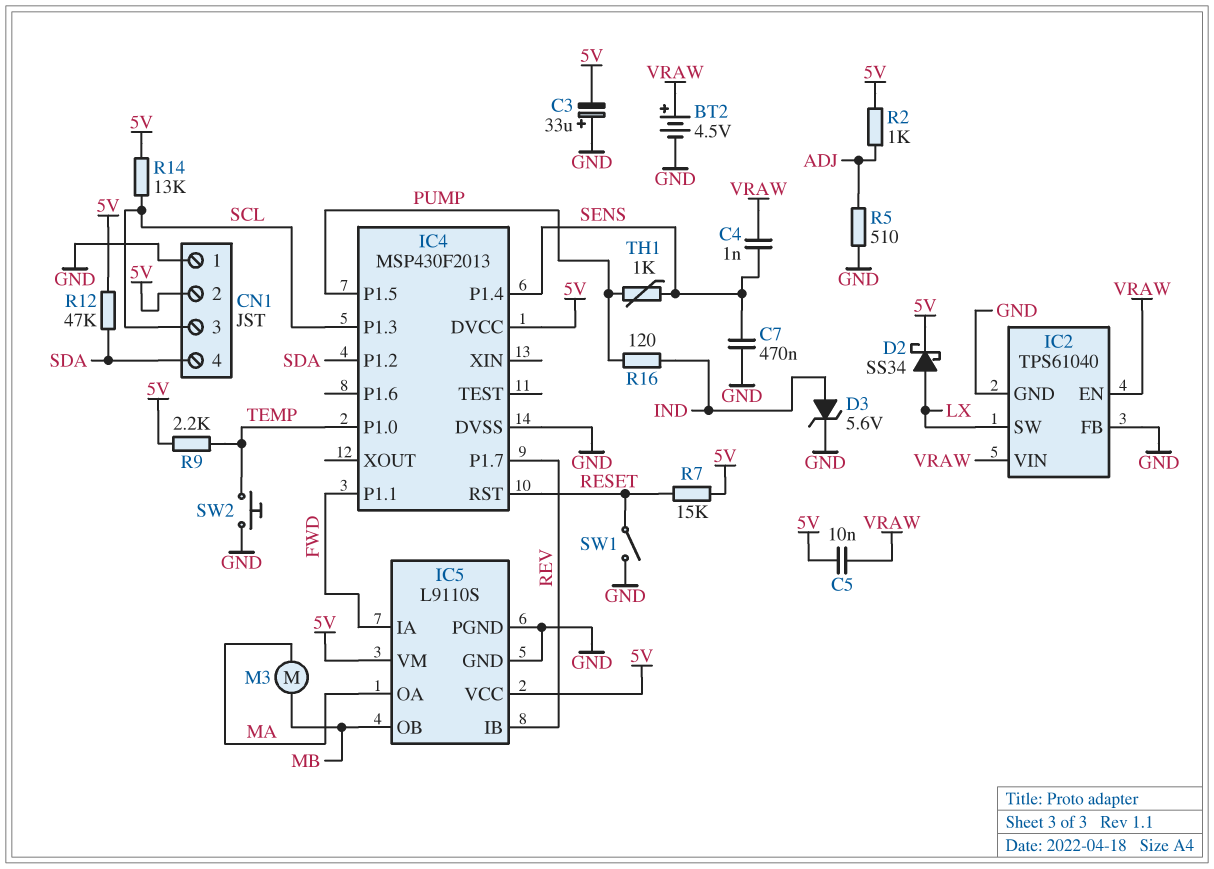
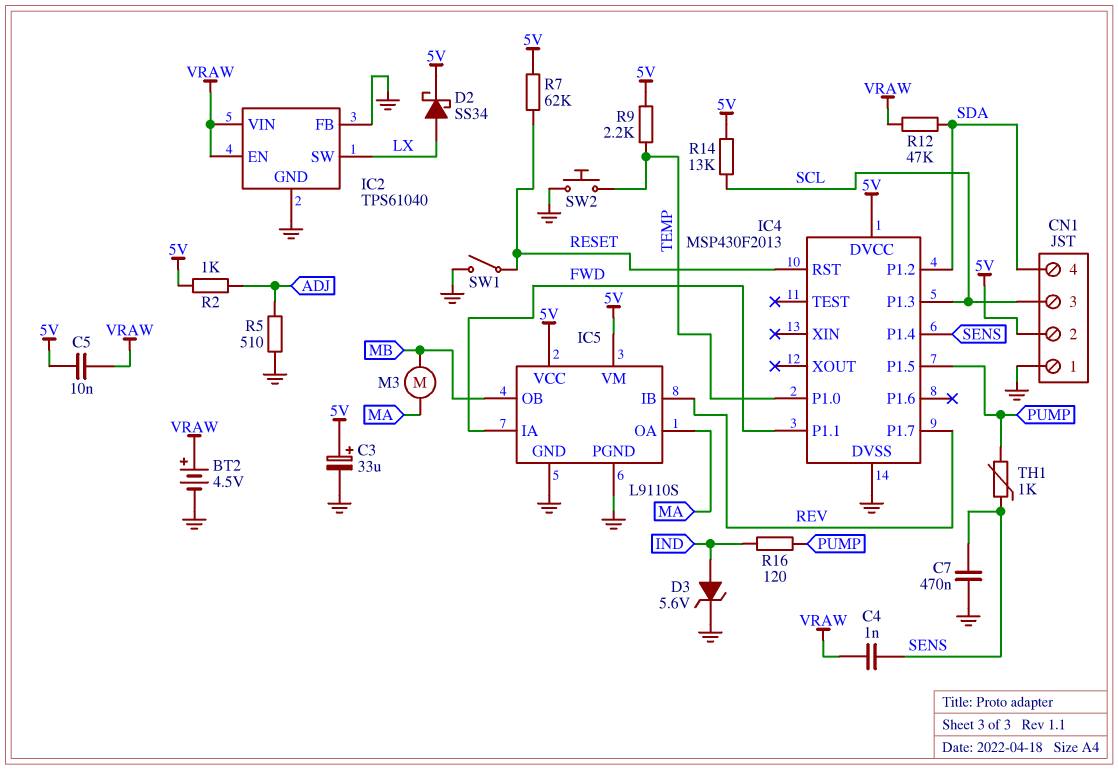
C3: 33uF (plus GND, minus 5V) -> 33uF (plus 5V, minus GND)
R7: 15k (5V, RESET) -> 62k (5V, RESET)
R12: 47k (5V, SDA) -> 47k (SDA, VRAW)

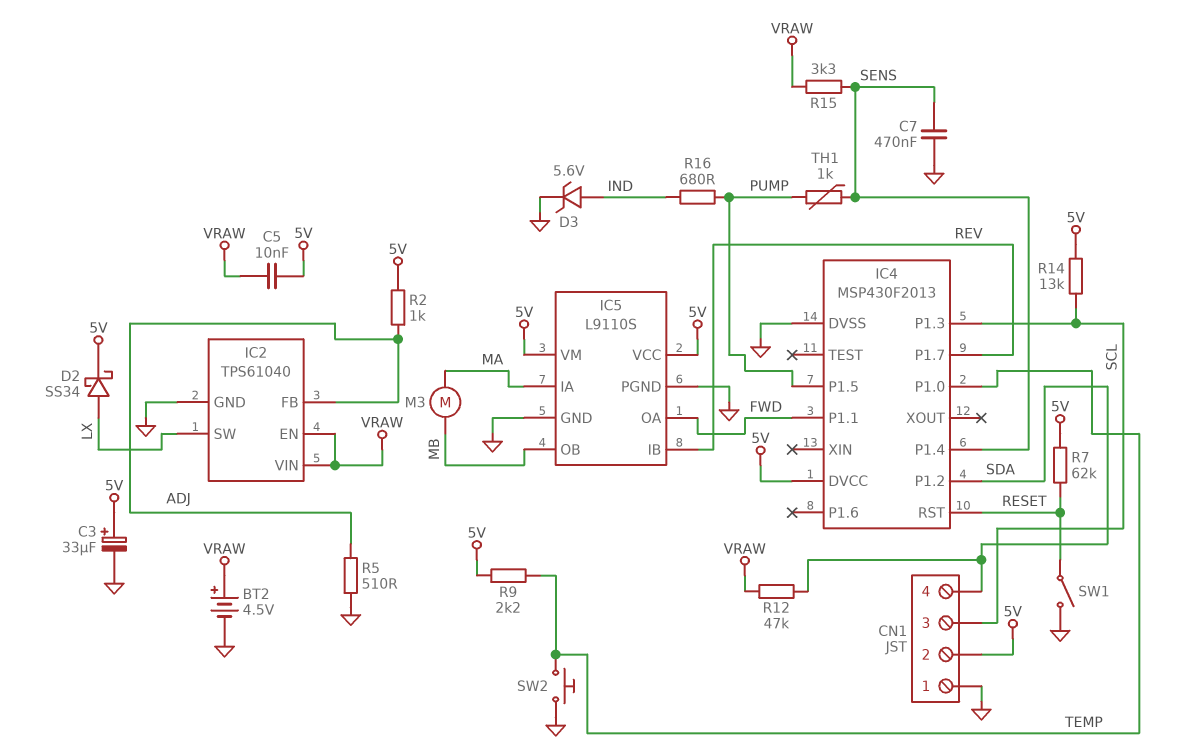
C4: 1nF (SENS, VRAW) -> none
IC2 pin FB: GND -> ADJ
IC5 pin IA: FWD -> MA
IC5 pin OA: MA -> FWD
R15: none -> 3.3k (SENS, VRAW)
R16: 120 (IND, PUMP) -> 680 (IND, PUMP)

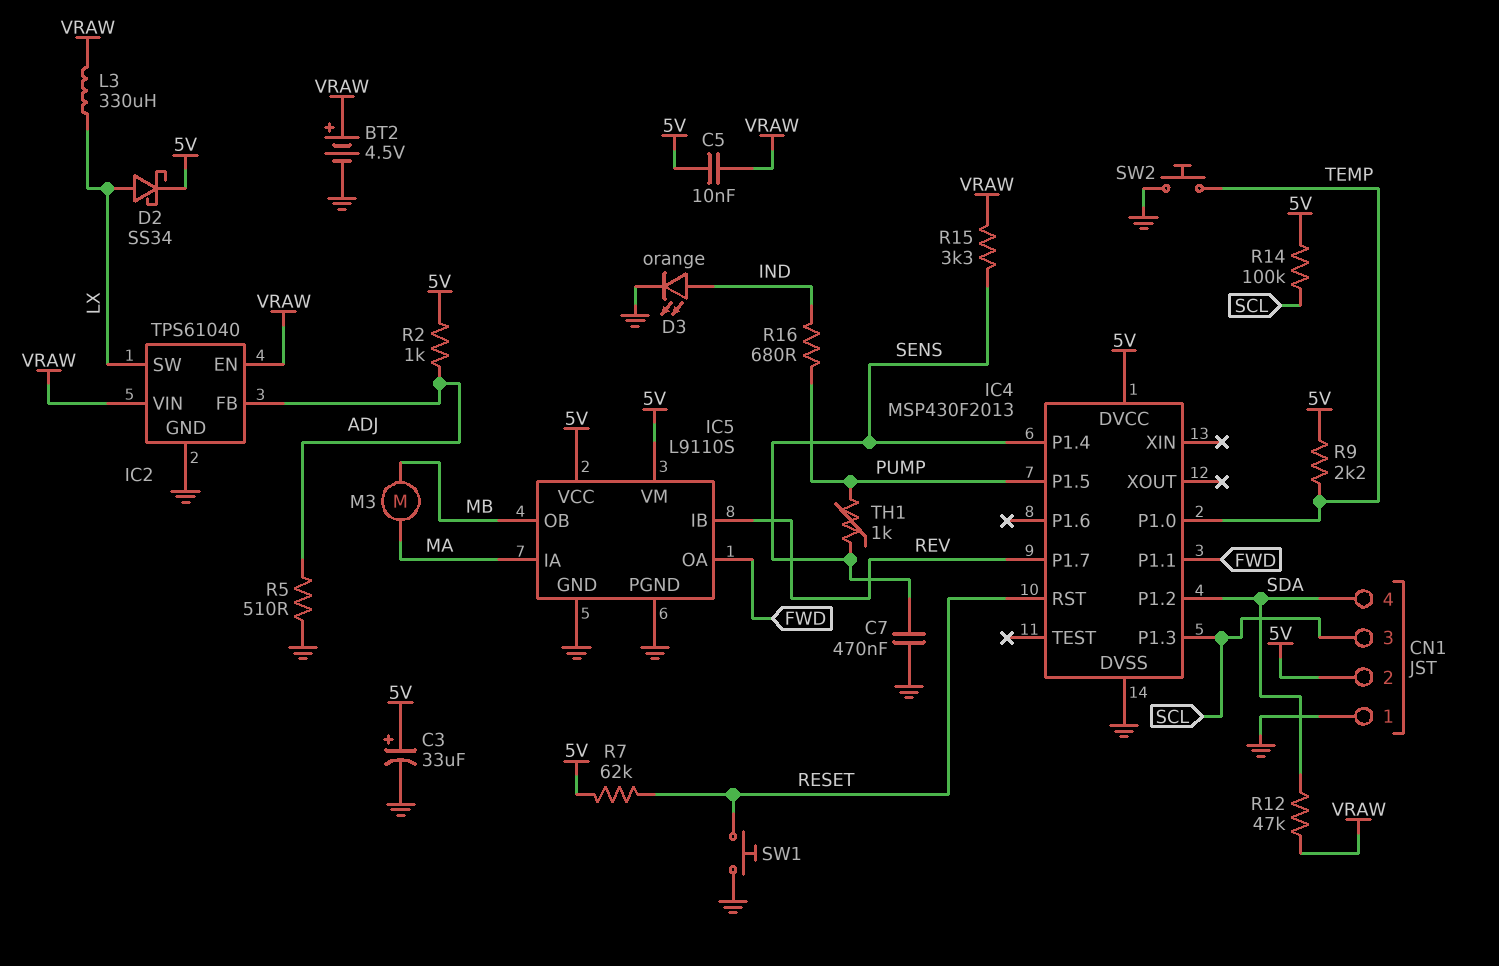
D3: zener 5.6V (A IND, K GND) -> LED orange (A IND, K GND)
L3: none -> 330uH (LX, VRAW)
R14: 13k (5V, SCL) -> 100k (5V, SCL)
SW1: switch (GND, RESET) -> button (GND, RESET)

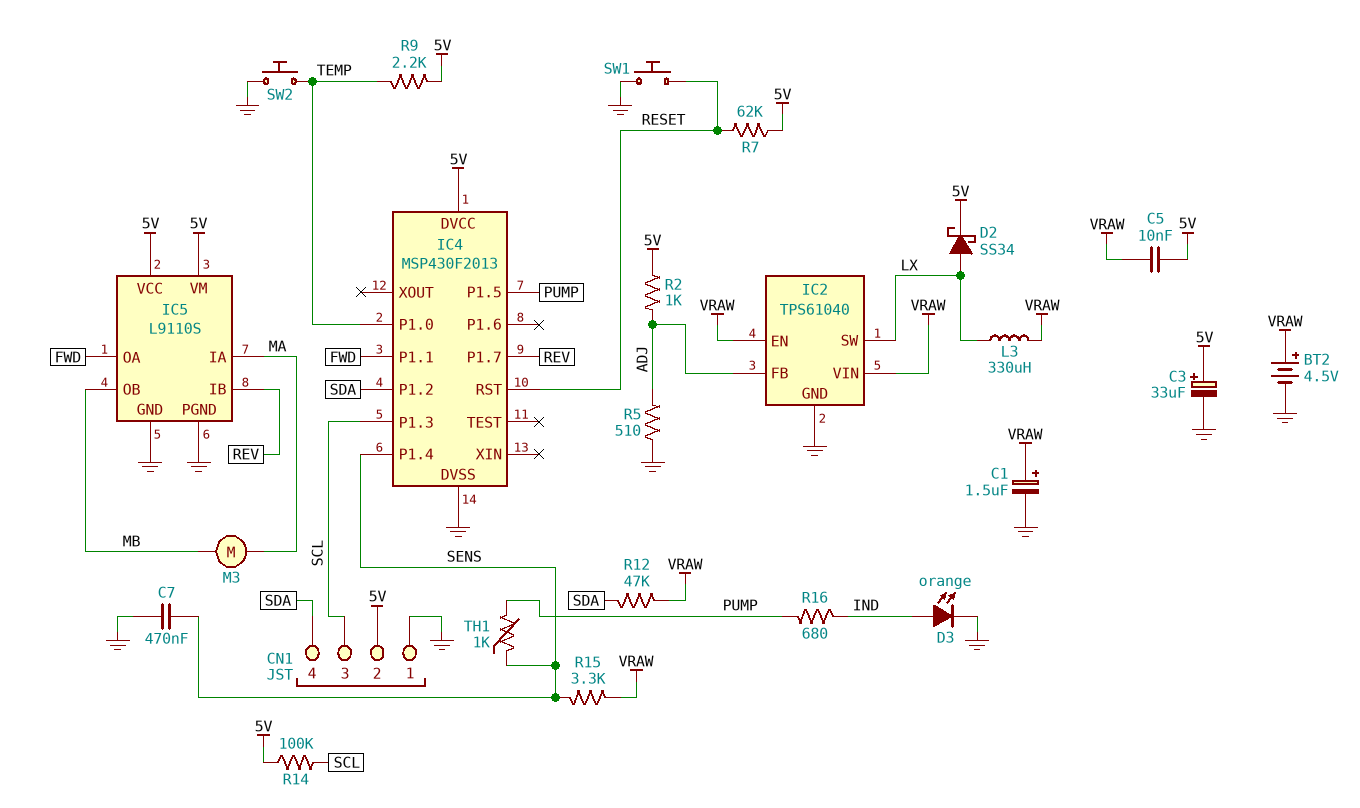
C1: none -> 1.5uF (plus VRAW, minus GND)

